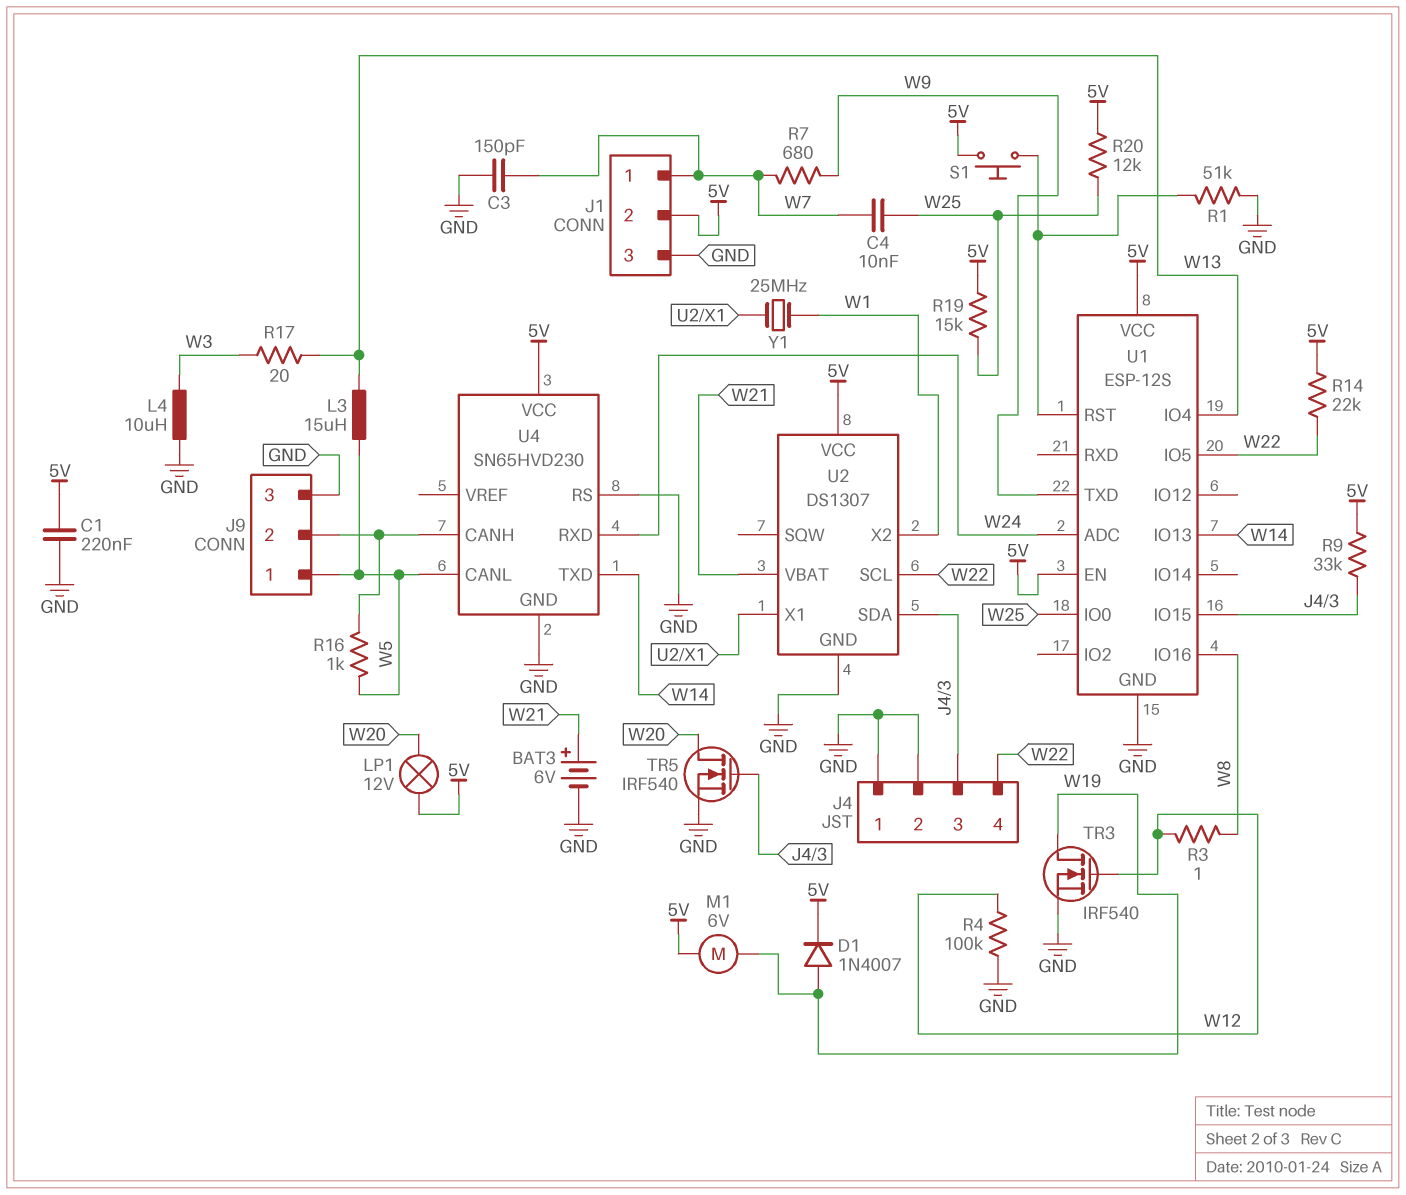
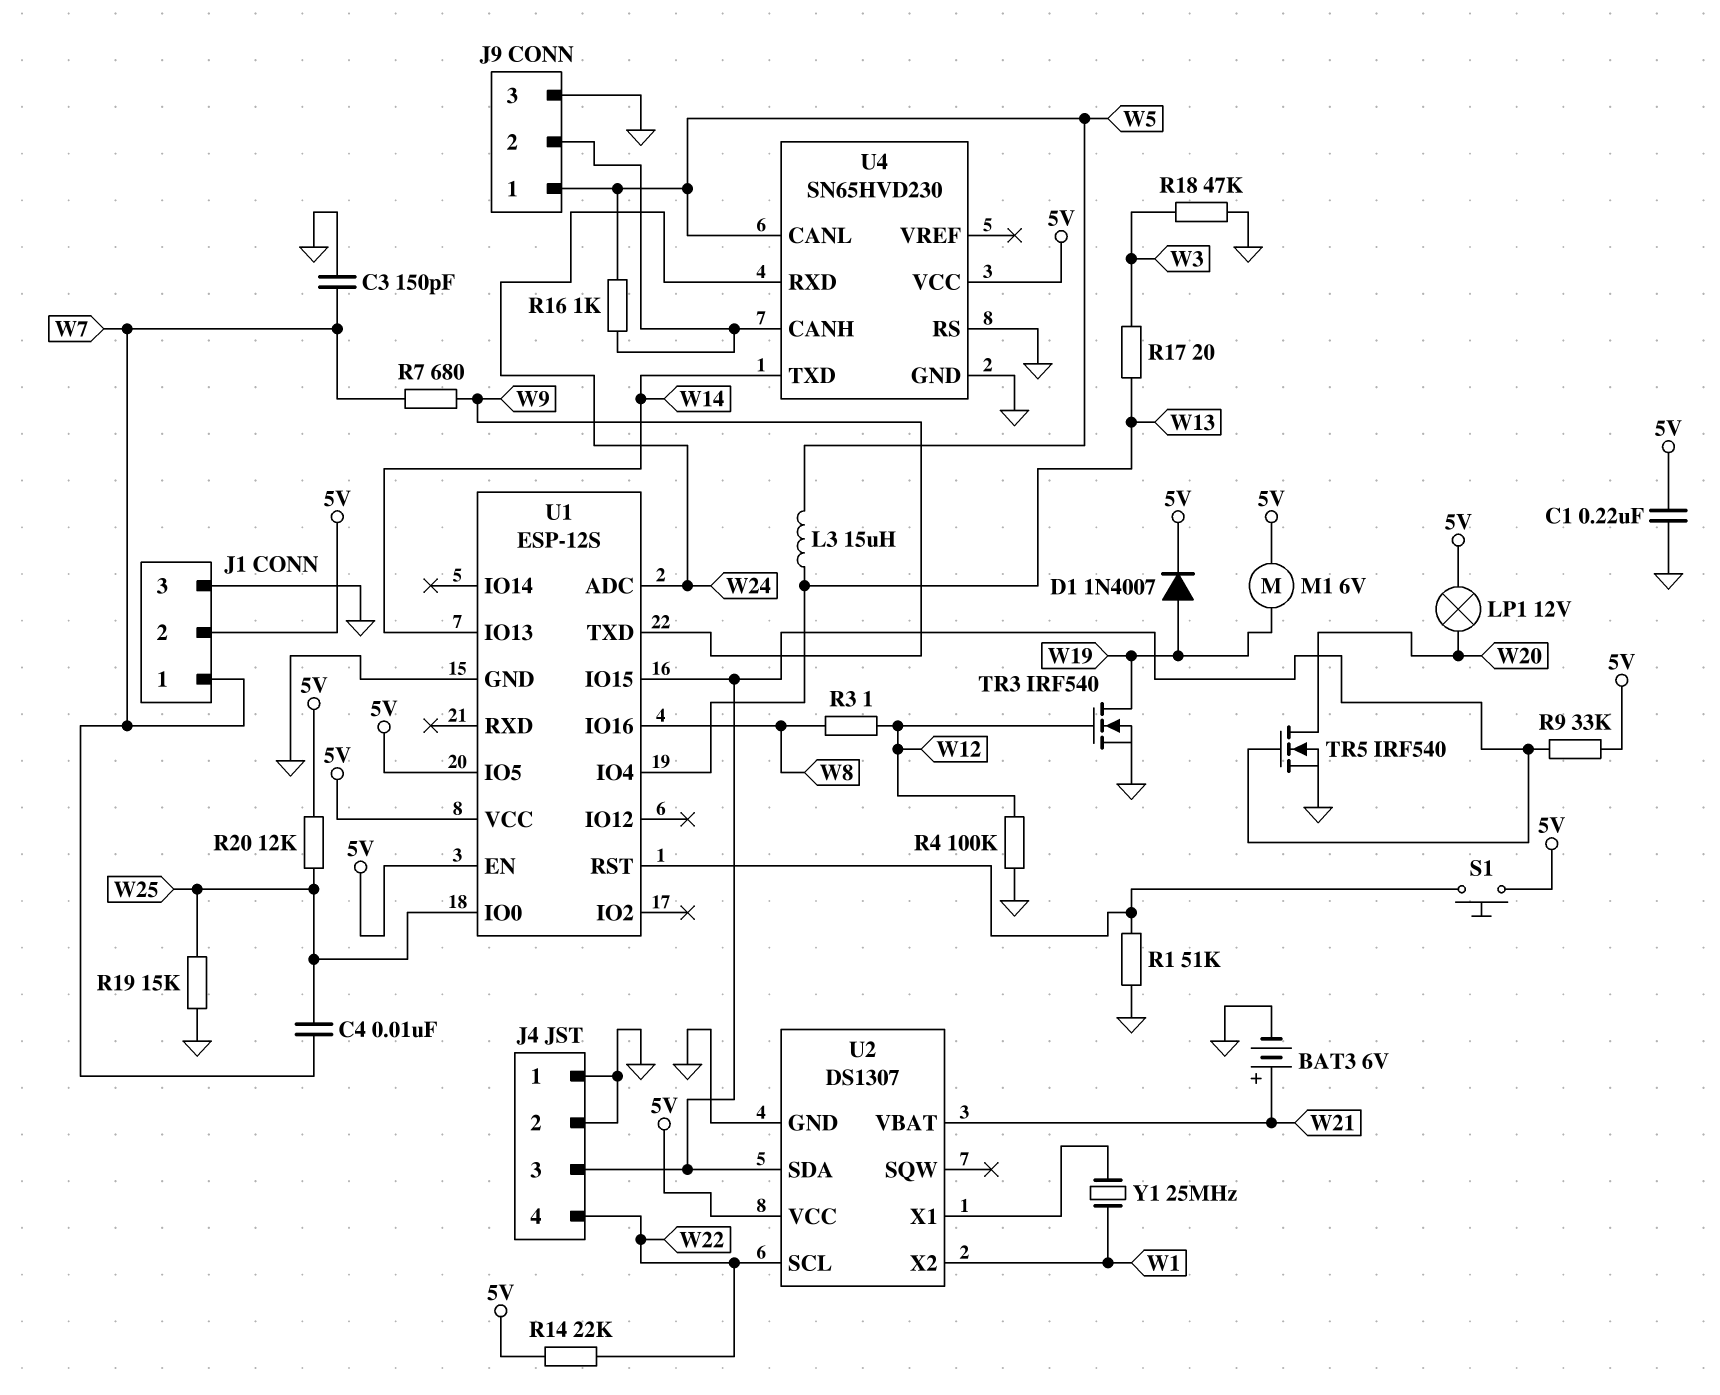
L4: 10uH (GND, W3) -> none
R18: none -> 47k (GND, W3)
R19: 15k (5V, W25) -> 15k (GND, W25)
U1 pin IO5: W22 -> 5V

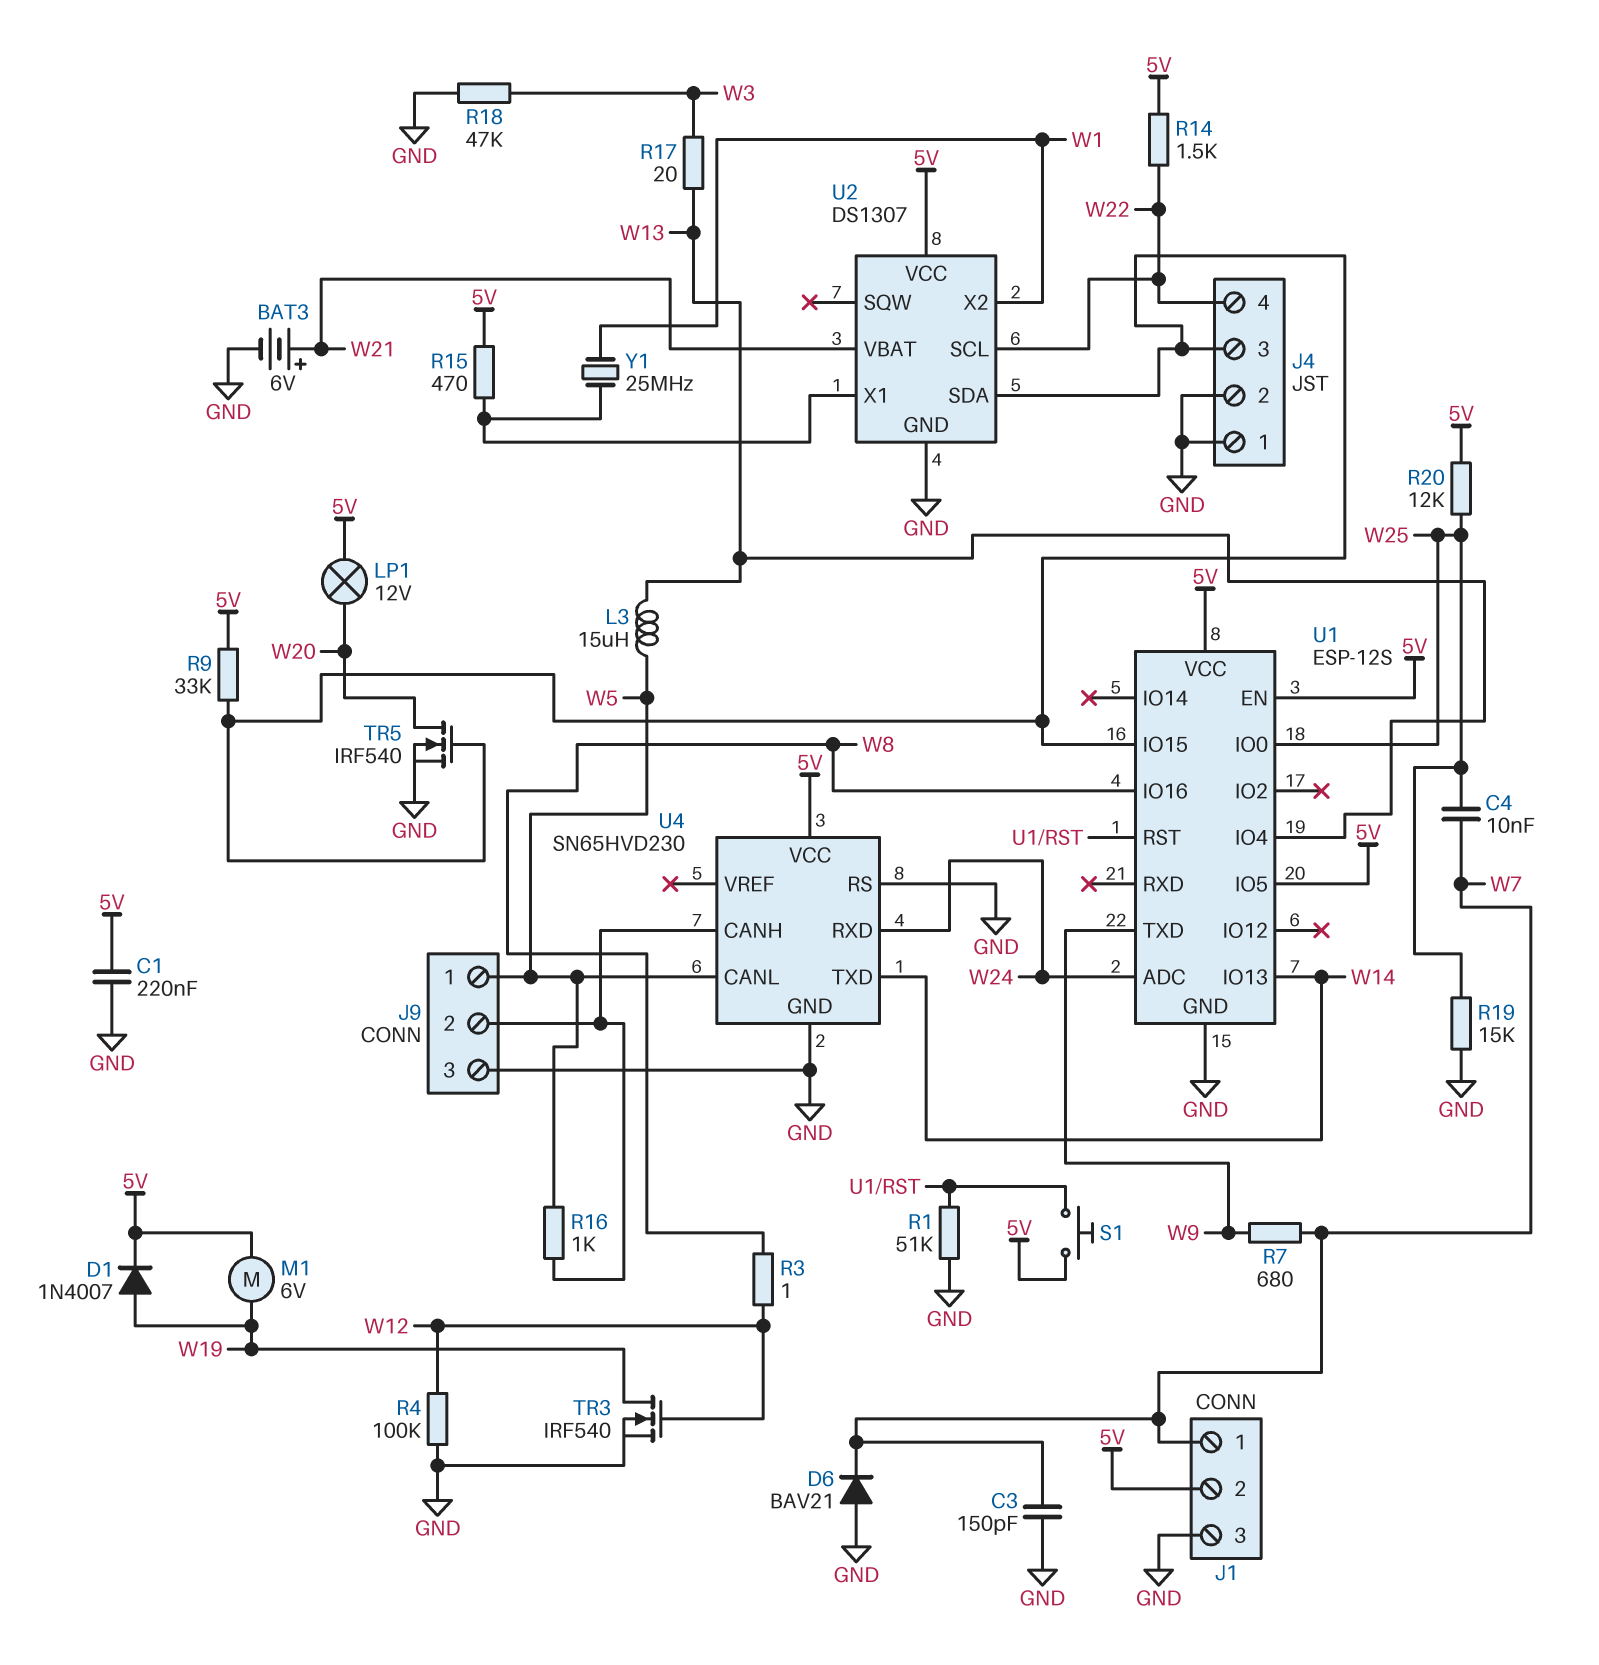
D6: none -> diode BAV21 (A GND, K W7)
R14: 22k (5V, W22) -> 1.5k (5V, W22)
R15: none -> 470 (5V, U2/X1)

